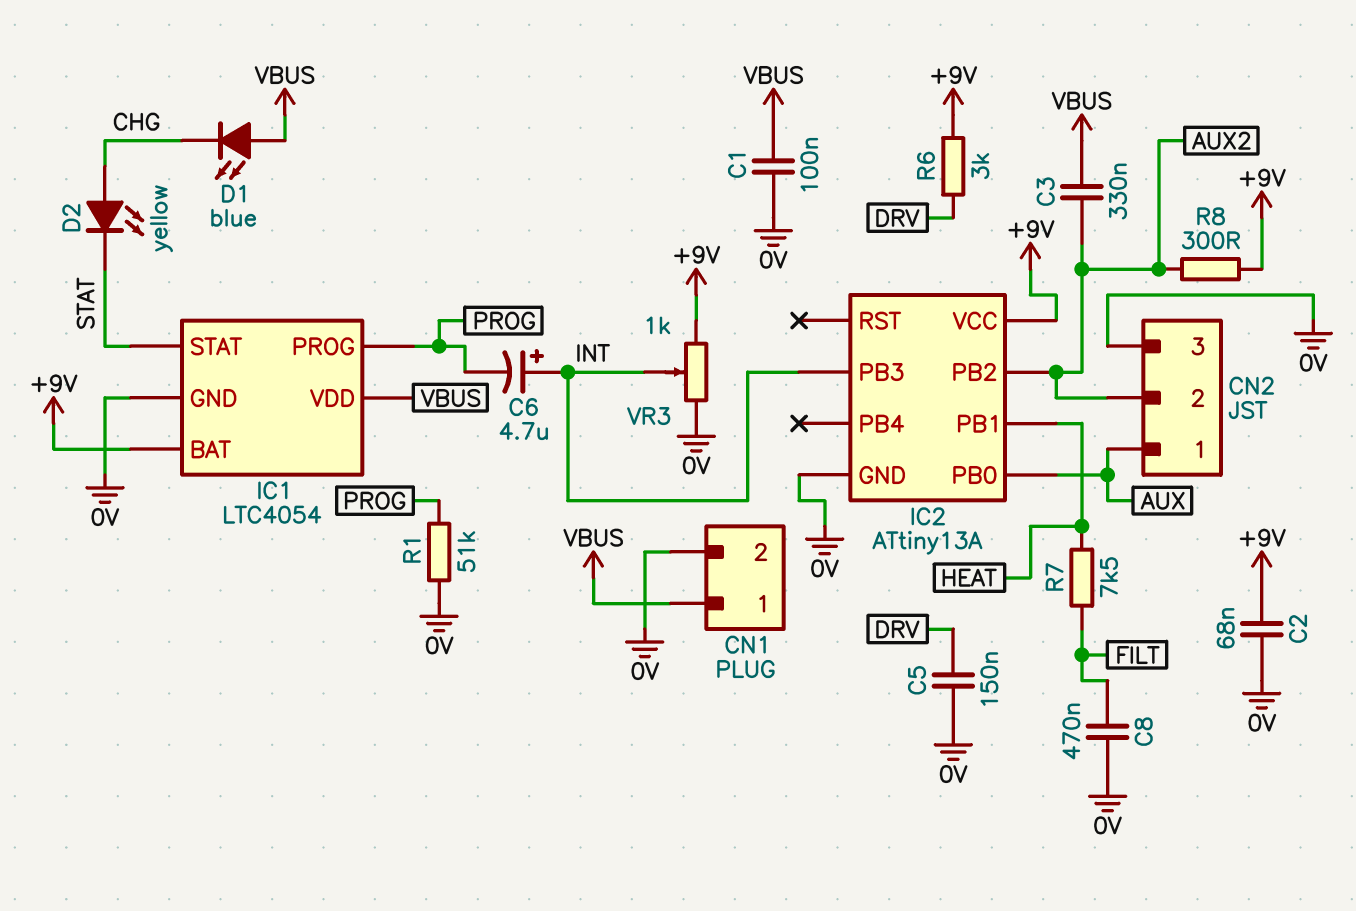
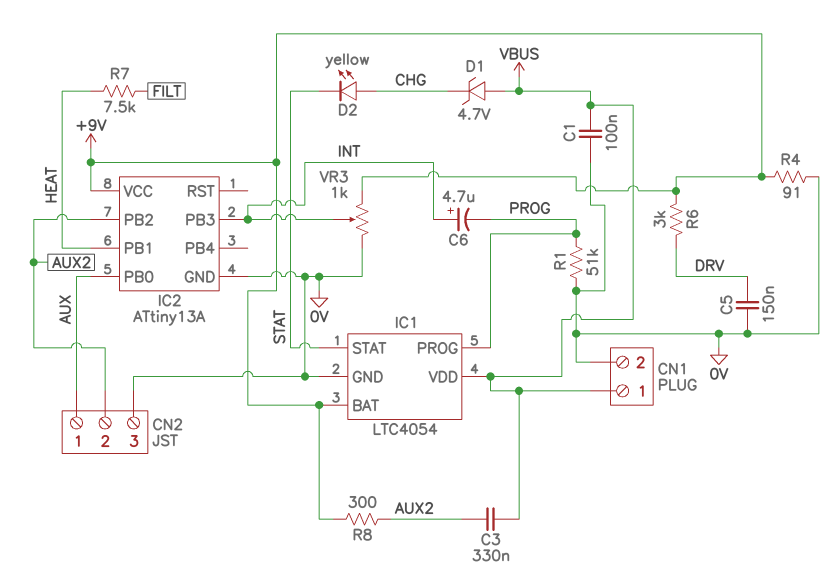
C2: 68nF (+9V, 0V) -> none
C8: 470nF (0V, FILT) -> none
D1: LED blue (A VBUS, K CHG) -> zener 4.7V (A VBUS, K CHG)
R4: none -> 91 (+9V, 0V)

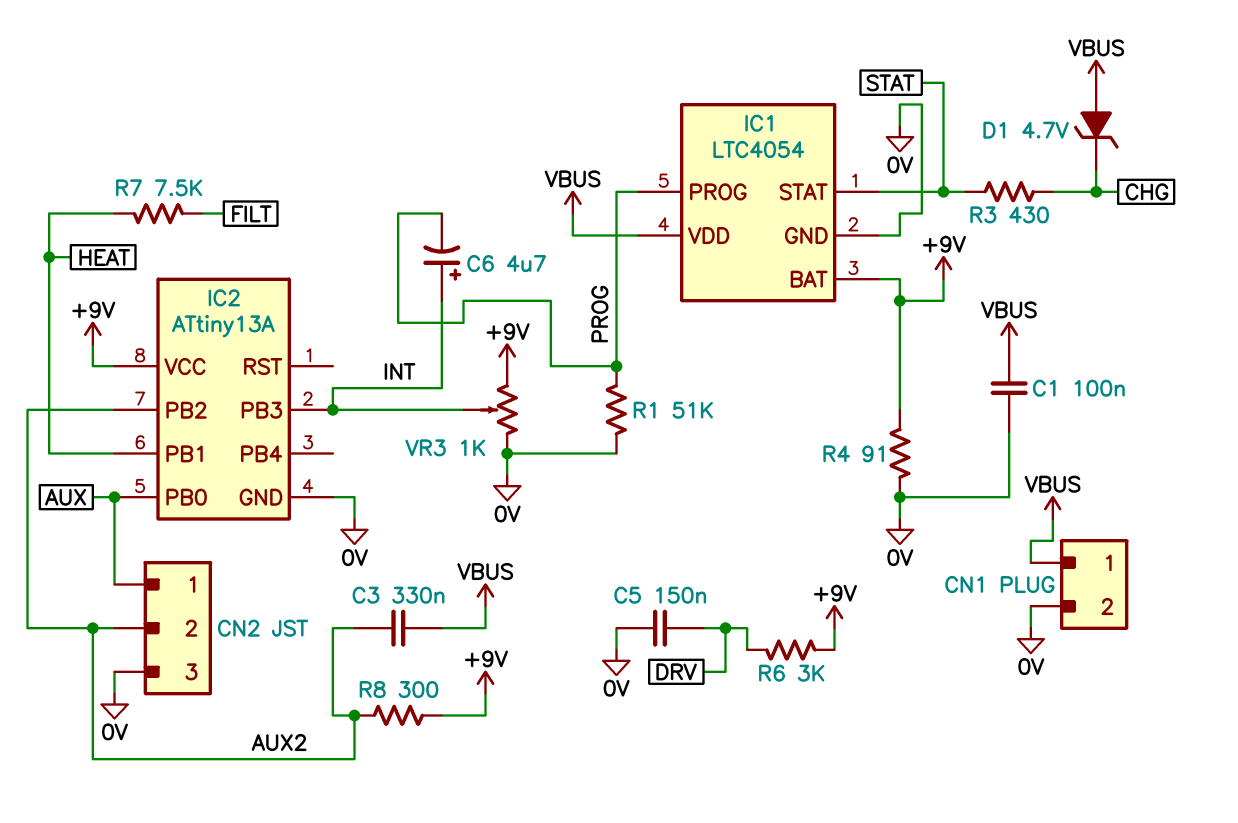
D2: LED yellow (A CHG, K STAT) -> none
R3: none -> 430 (CHG, STAT)

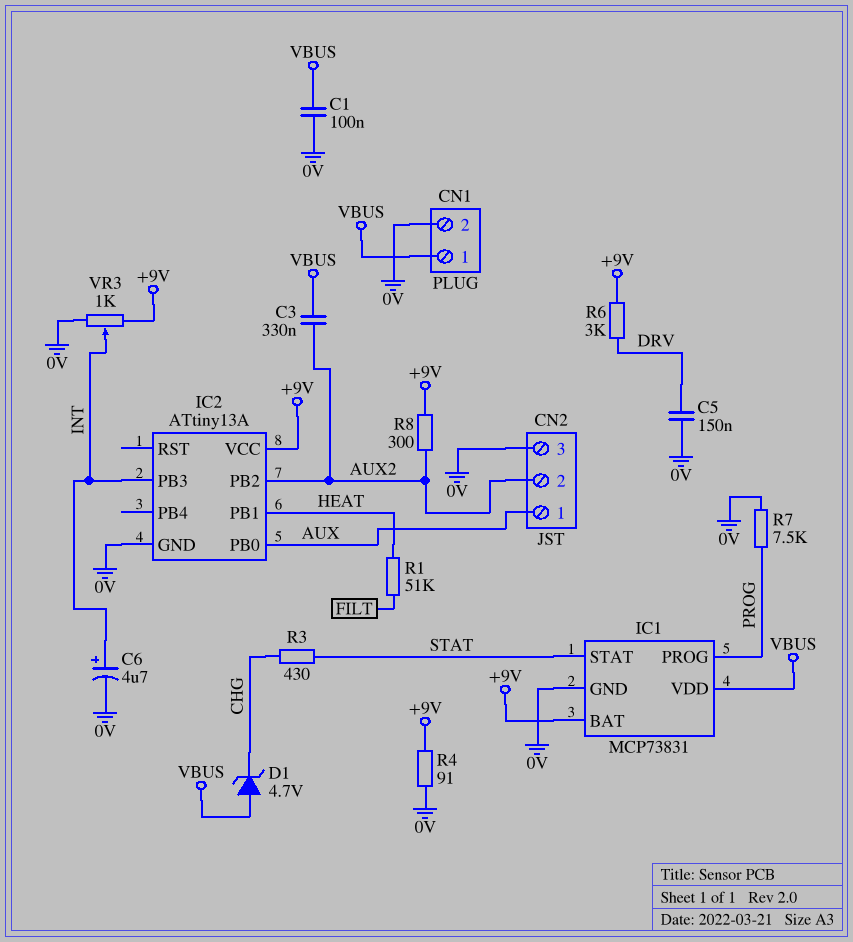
C6: 4.7uF (plus INT, minus PROG) -> 4.7uF (plus INT, minus 0V)
IC1: LTC4054 -> MCP73831
R1: 51k (0V, PROG) -> 51k (FILT, HEAT)
R7: 7.5k (FILT, HEAT) -> 7.5k (0V, PROG)

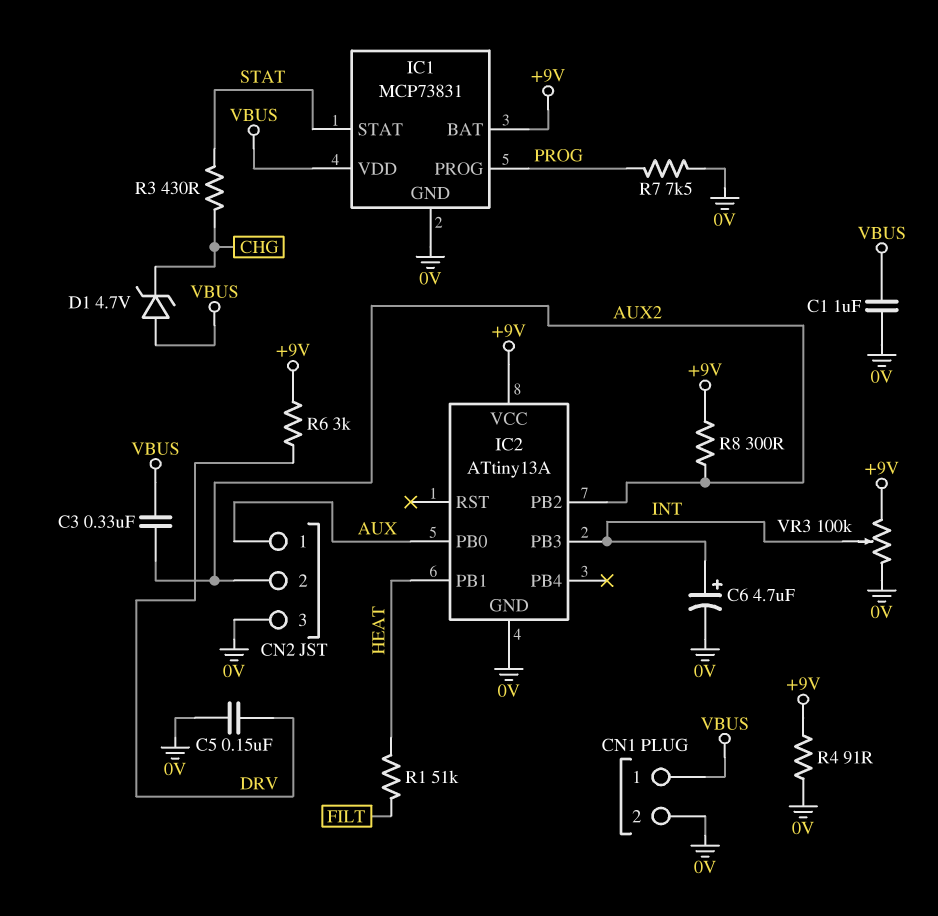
C1: 100nF (0V, VBUS) -> 1uF (0V, VBUS)
VR3: 1k (+9V, 0V, wiper INT) -> 100k (+9V, 0V, wiper INT)

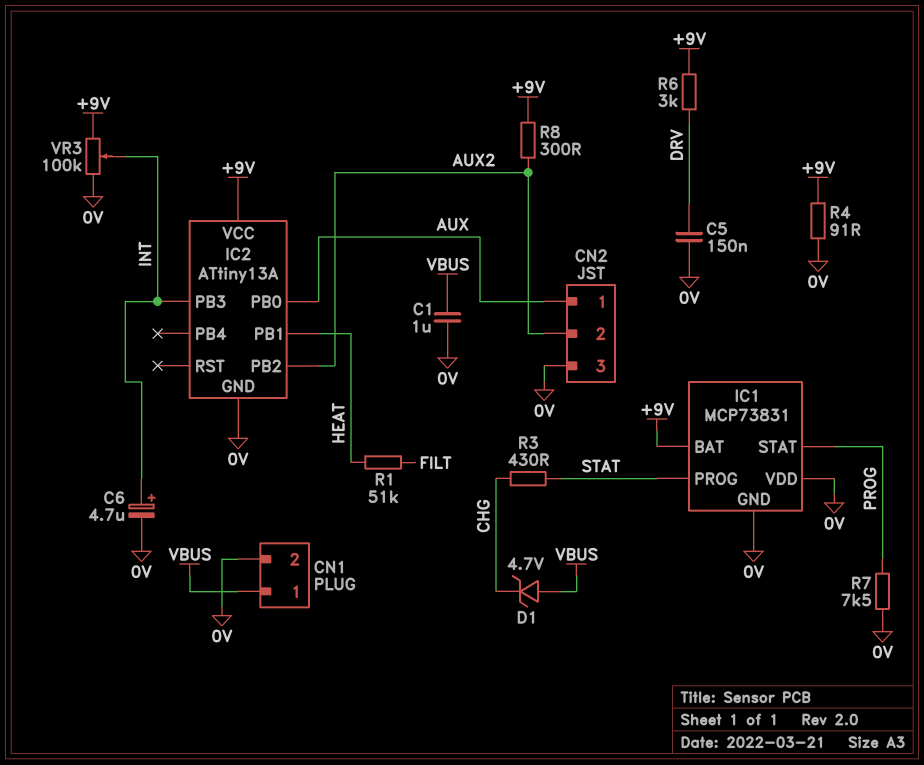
C3: 330nF (AUX2, VBUS) -> none
IC1 pin PROG: PROG -> STAT
IC1 pin STAT: STAT -> PROG
IC1 pin VDD: VBUS -> 0V

